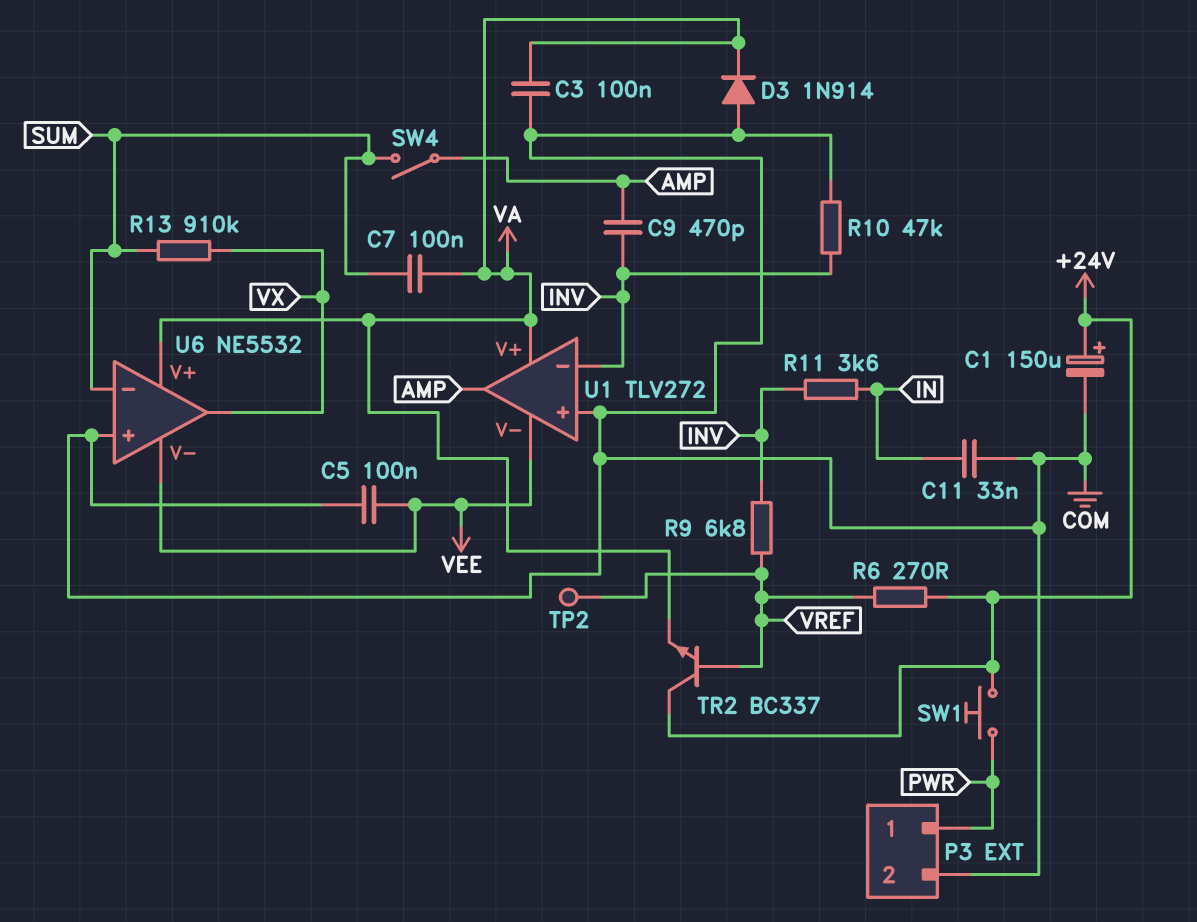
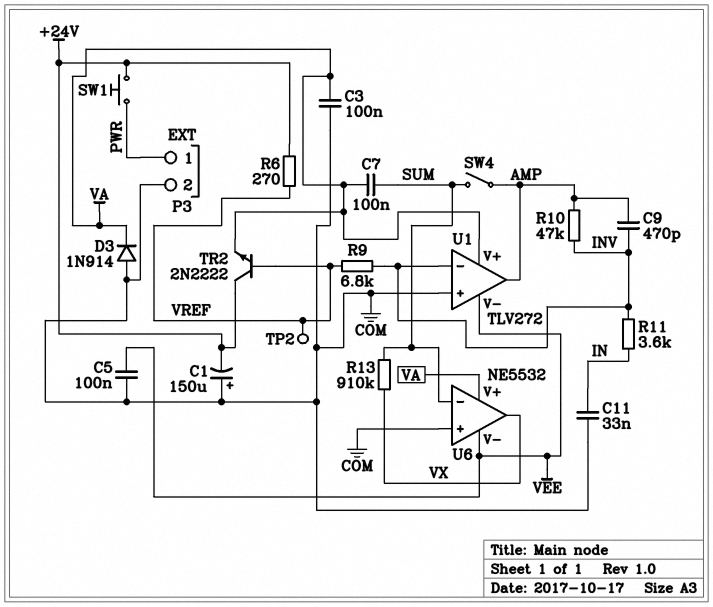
C1: 150uF (plus +24V, minus COM) -> 150uF (plus COM, minus +24V)
R10: 47k (COM, INV) -> 47k (AMP, INV)
TR2: NPN BC337 (B VREF, C +24V, E VA) -> NPN 2N2222 (B VREF, C +24V, E VA)

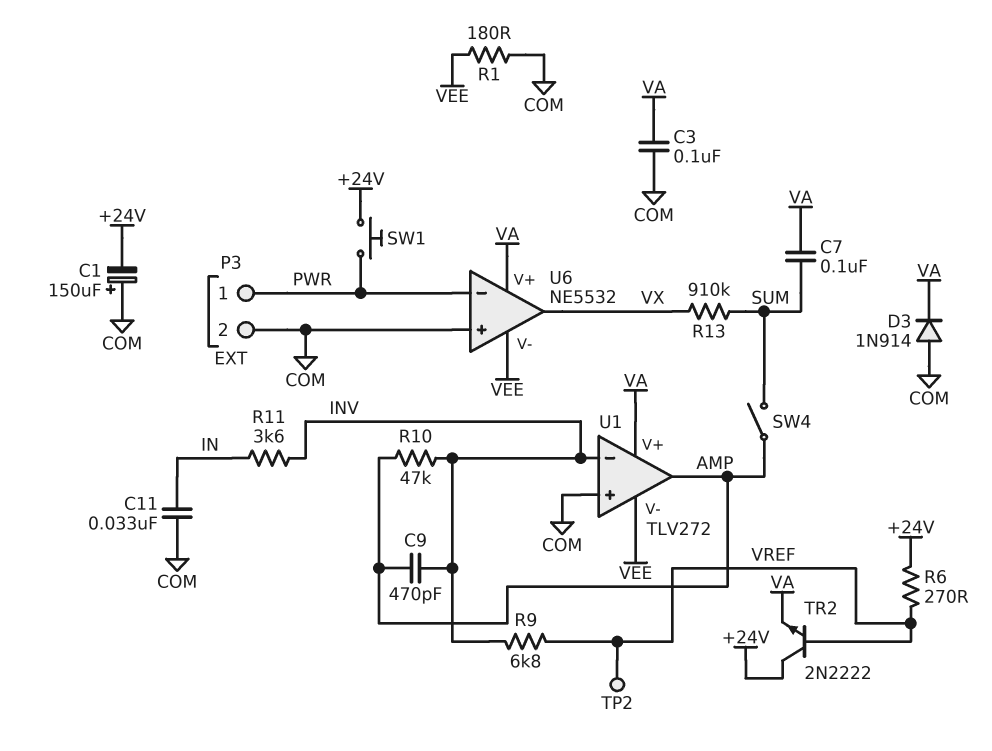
C5: 100nF (COM, VEE) -> none
R1: none -> 180 (COM, VEE)
U6 pin in-: SUM -> PWR

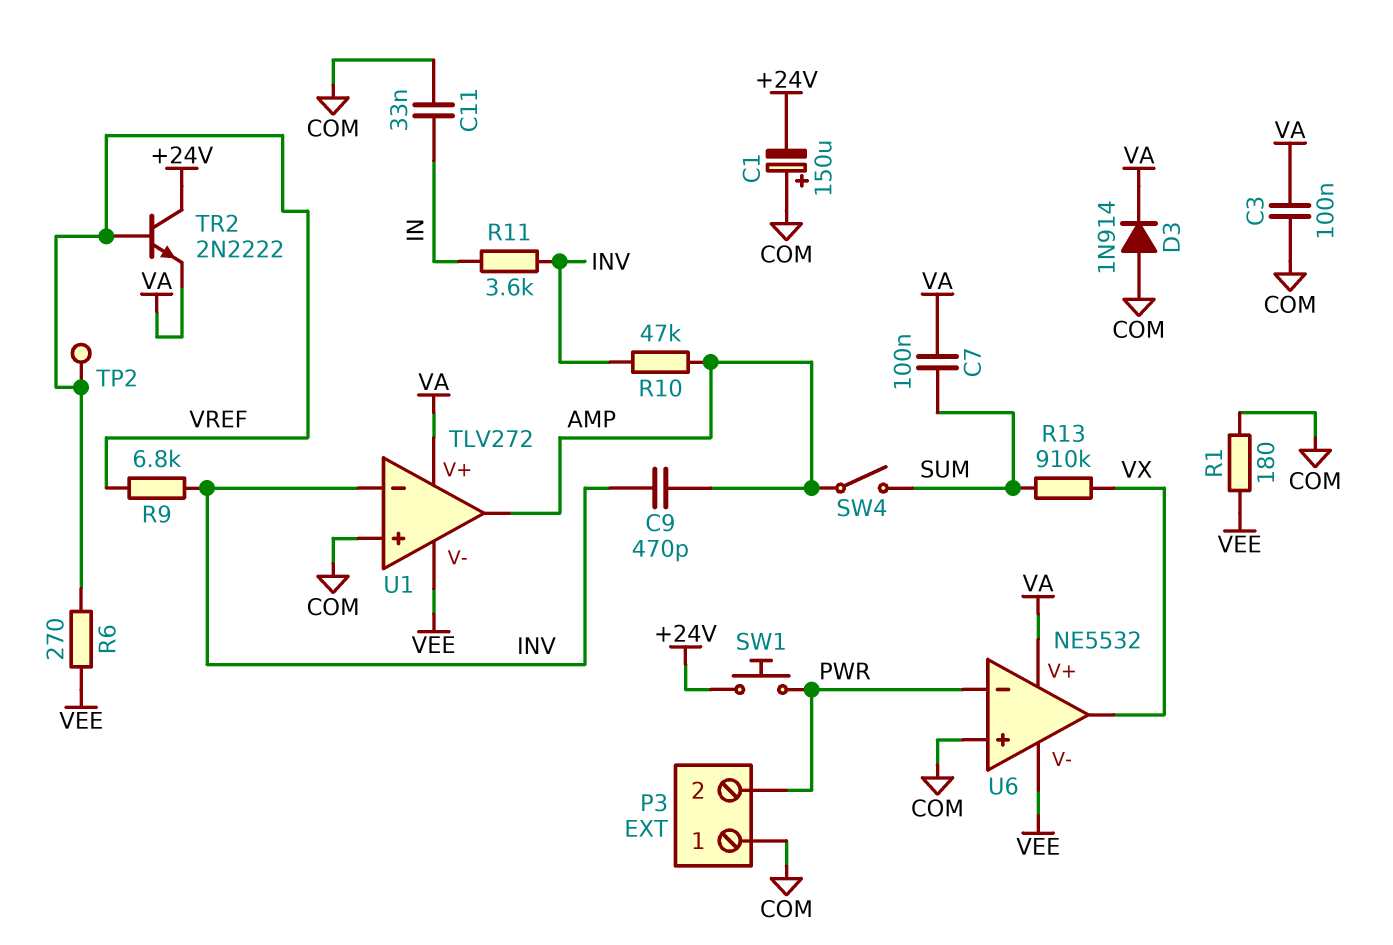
P3 pin 1: PWR -> COM
P3 pin 2: COM -> PWR
R6: 270 (+24V, VREF) -> 270 (VEE, VREF)

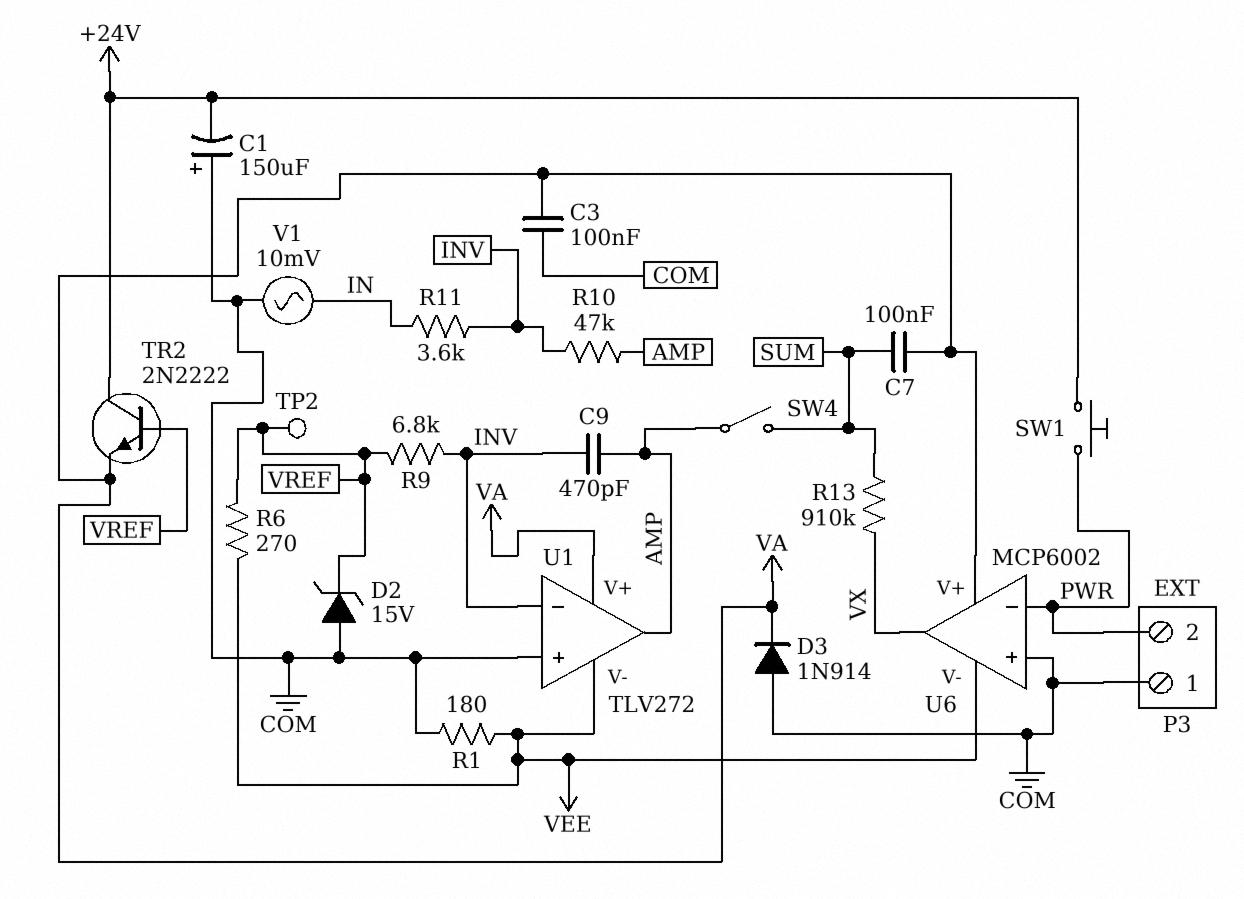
C11: 33nF (COM, IN) -> none
D2: none -> zener 15V (A COM, K VREF)
U6: NE5532 -> MCP6002
V1: none -> AC 10mV (COM, IN)

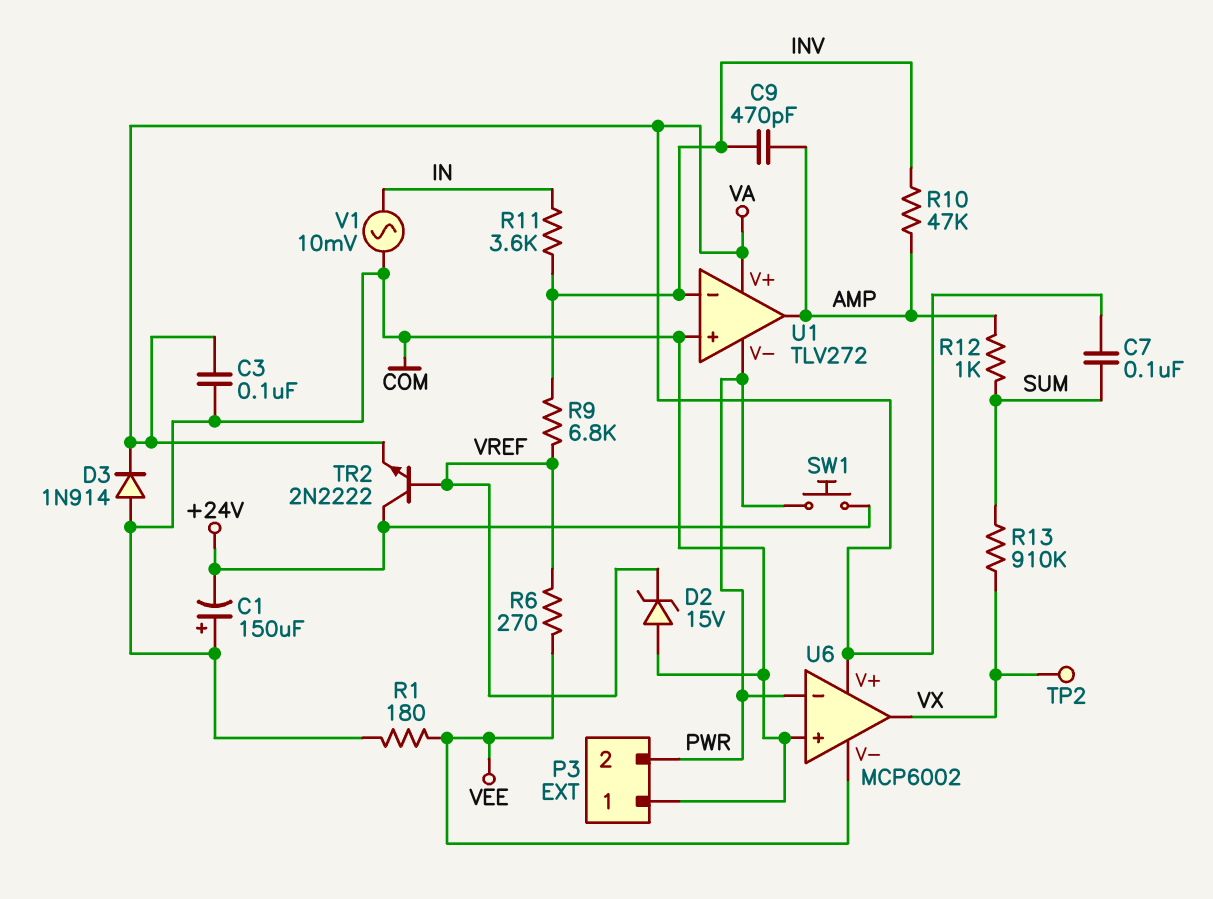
R12: none -> 1k (AMP, SUM)
SW4: switch (AMP, SUM) -> none
TP2: test point (VREF) -> test point (VX)
U1 pin V-: VEE -> PWR

